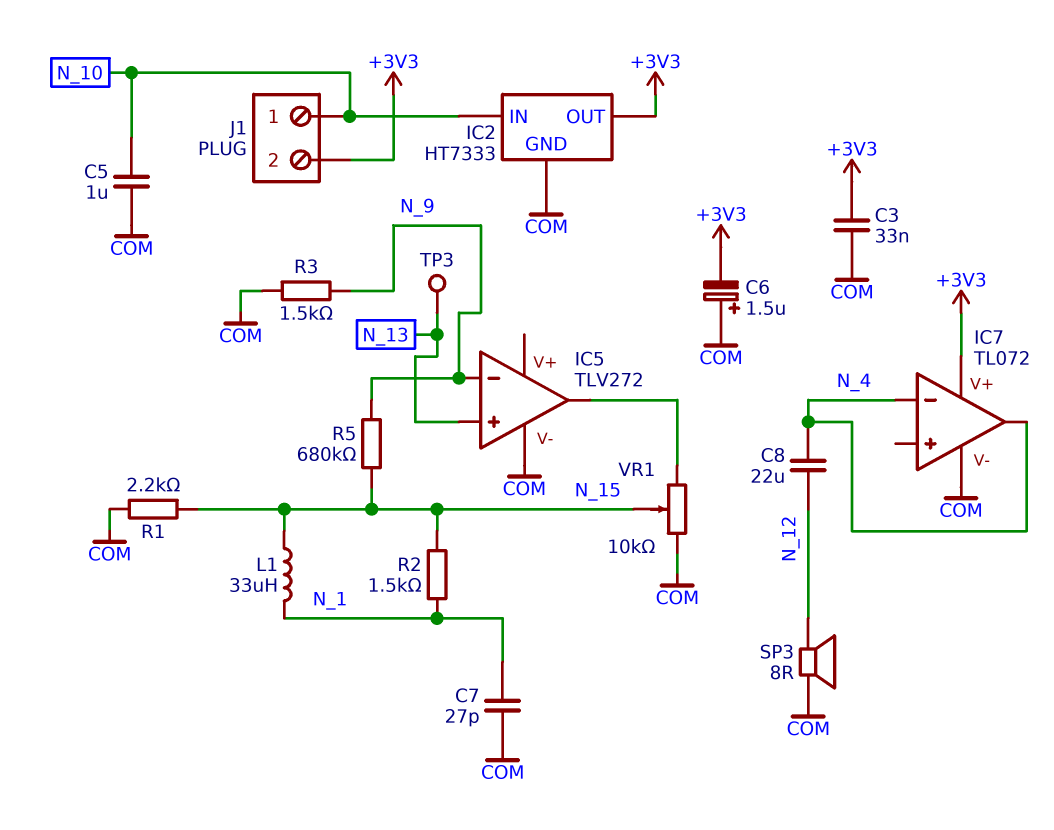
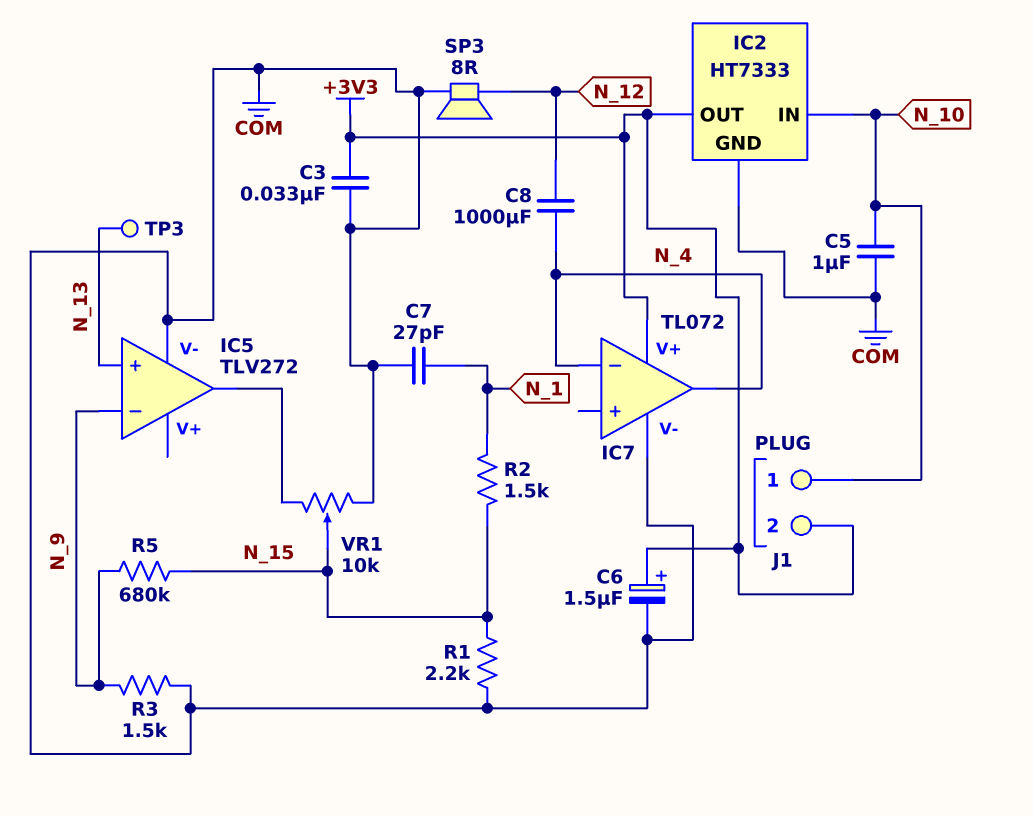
C6: 1.5uF (plus COM, minus +3V3) -> 1.5uF (plus +3V3, minus COM)
C8: 22uF (N_4, N_12) -> 1000uF (N_4, N_12)
L1: 33uH (N_1, N_15) -> none

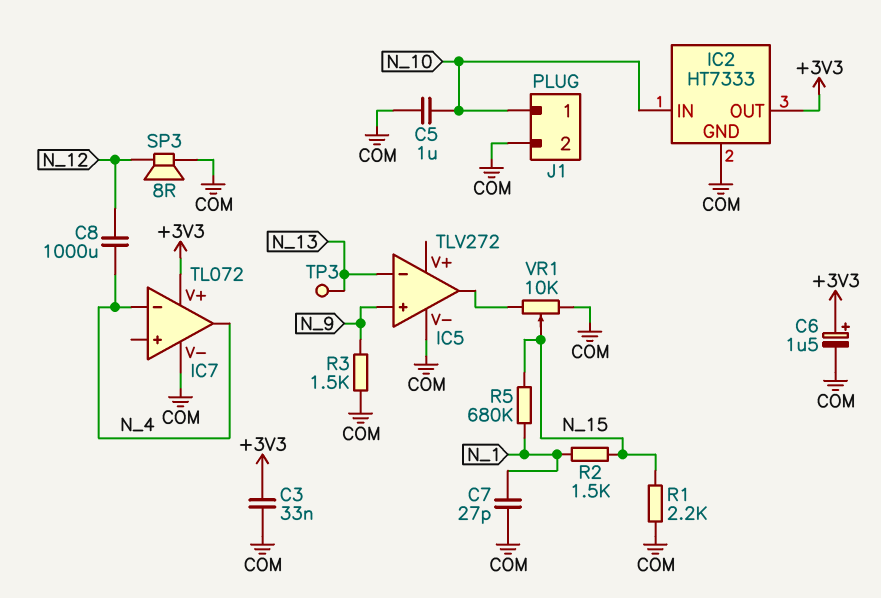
IC5 pin in+: N_13 -> N_9
IC5 pin in-: N_9 -> N_13
J1 pin 2: +3V3 -> COM
R5: 680k (N_9, N_15) -> 680k (N_1, N_15)

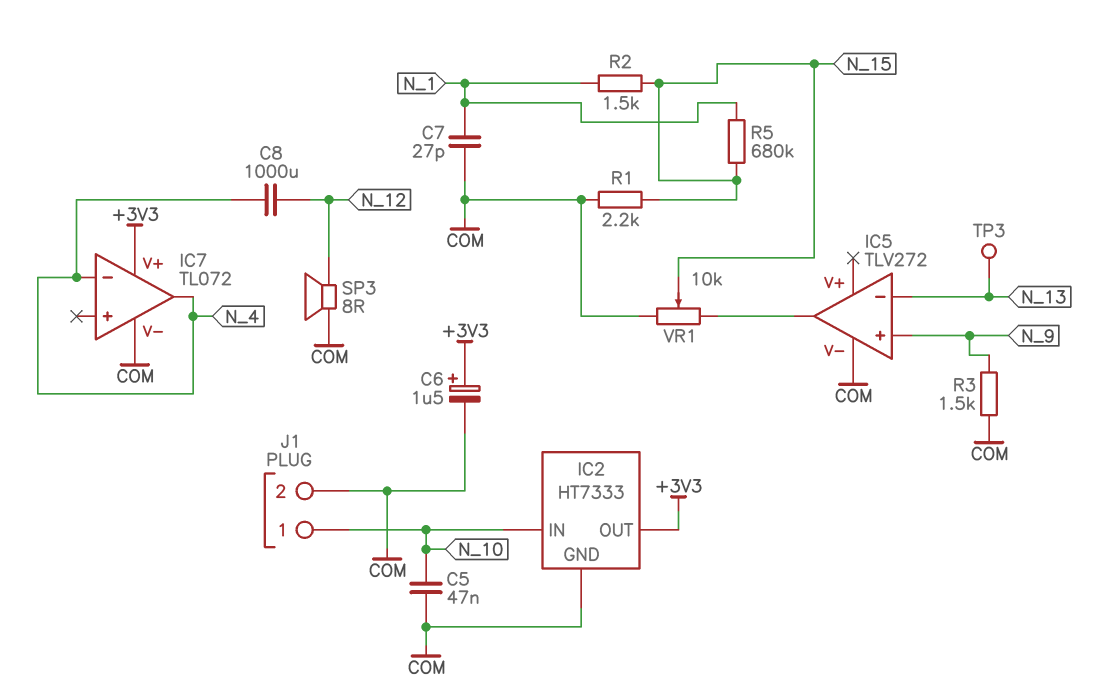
C3: 33nF (+3V3, COM) -> none
C5: 1uF (COM, N_10) -> 47nF (COM, N_10)

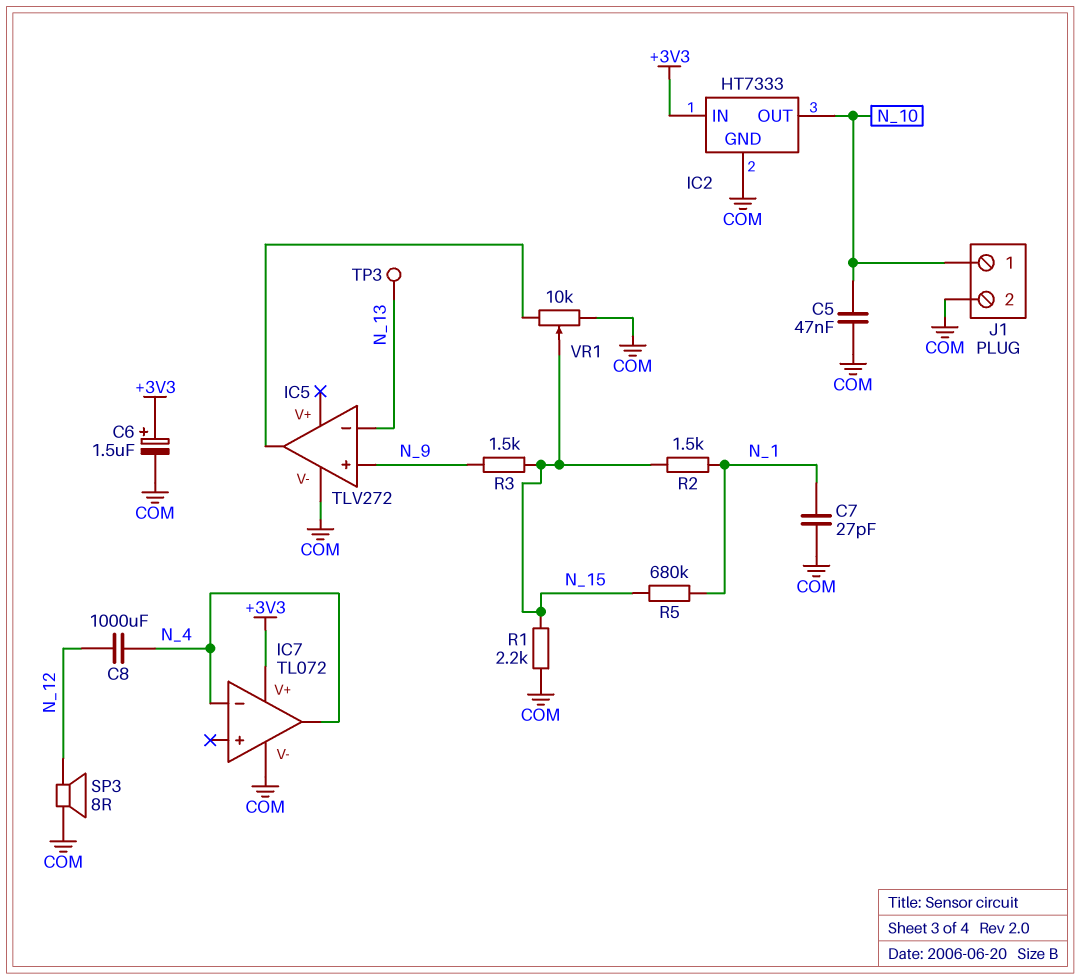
IC2 pin IN: N_10 -> +3V3
IC2 pin OUT: +3V3 -> N_10
R3: 1.5k (COM, N_9) -> 1.5k (N_9, N_15)

